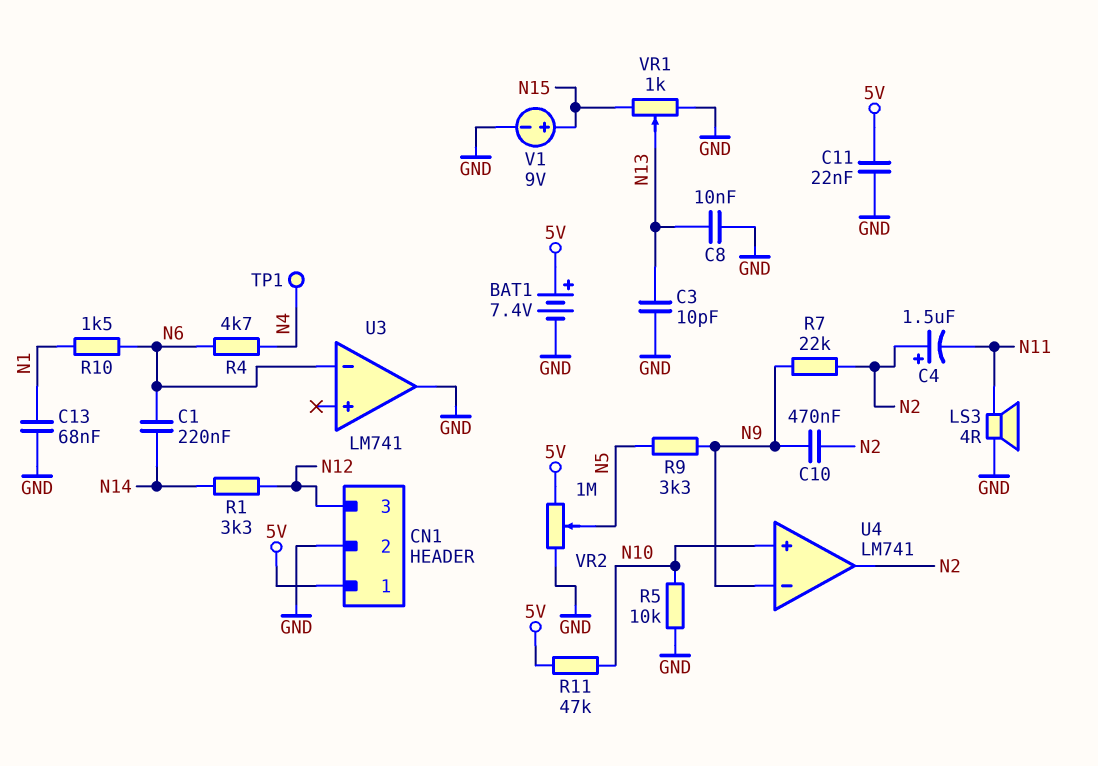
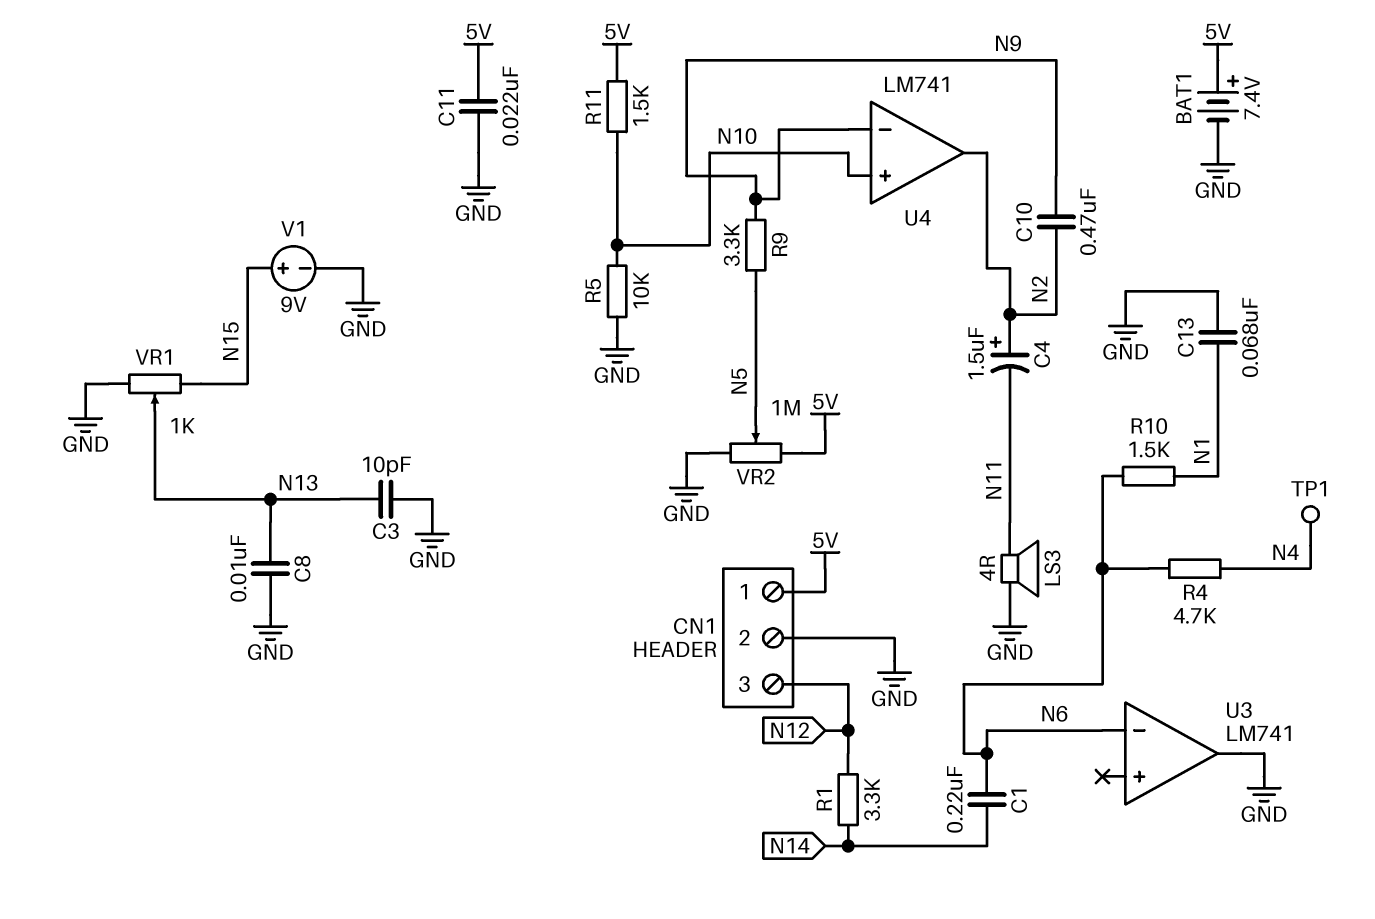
R7: 22k (N2, N9) -> none
R11: 47k (5V, N10) -> 1.5k (5V, N10)

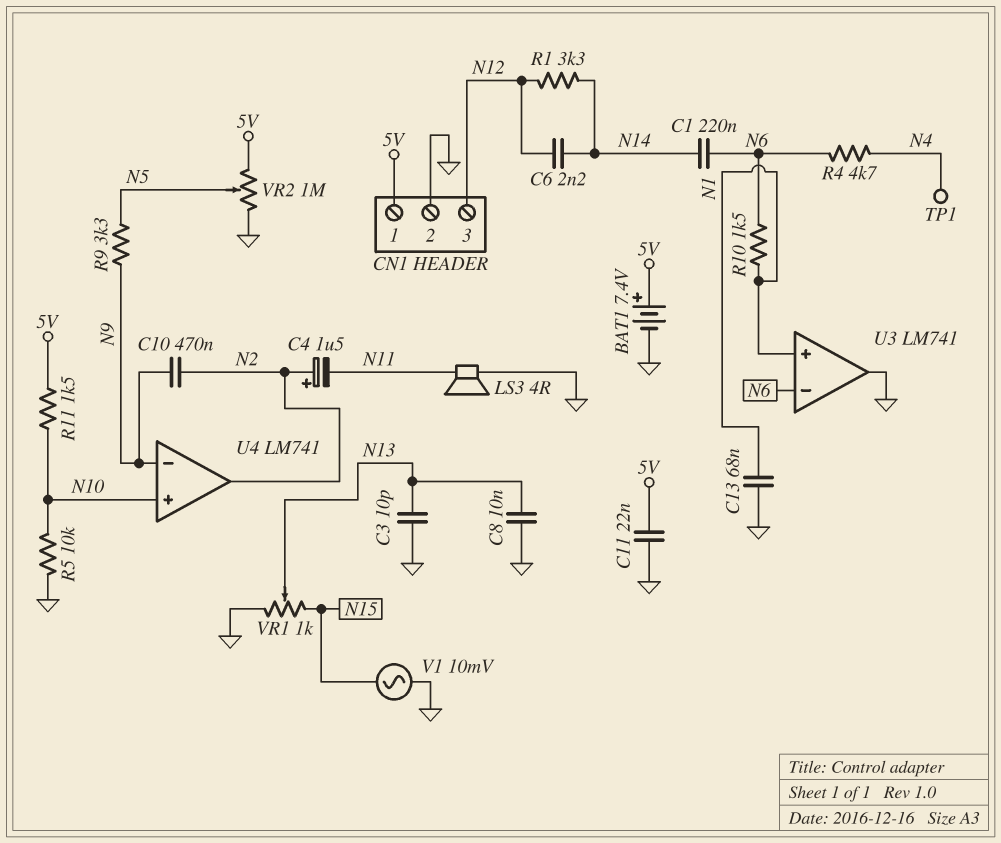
C6: none -> 2.2nF (N12, N14)
U3 pin in+: none -> N1
V1: 9V (plus N15, minus GND) -> AC 10mV (GND, N15)

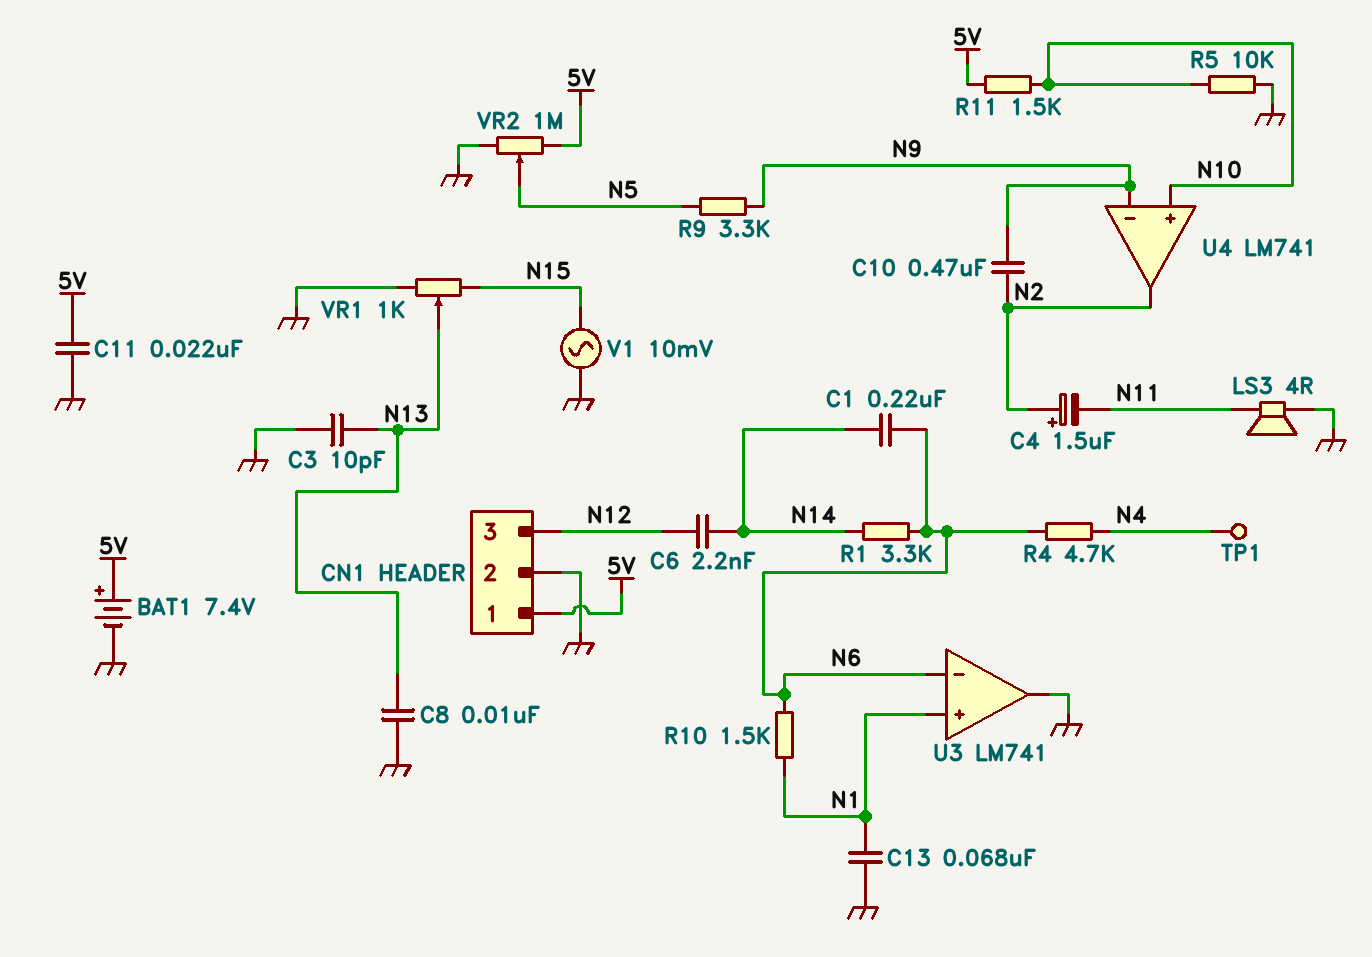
R1: 3.3k (N12, N14) -> 3.3k (N6, N14)

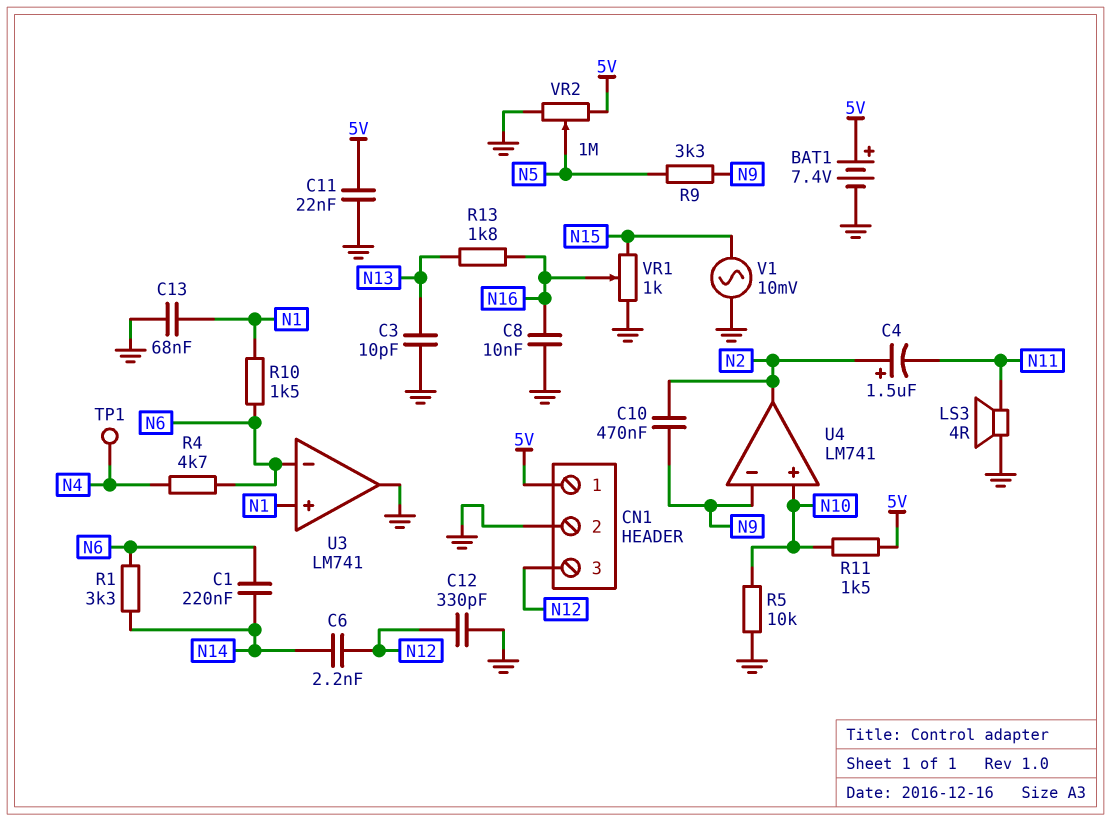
C8: 10nF (GND, N13) -> 10nF (GND, N16)
C12: none -> 330pF (GND, N12)
R13: none -> 1.8k (N13, N16)
VR1: 1k (GND, N15, wiper N13) -> 1k (GND, N15, wiper N16)

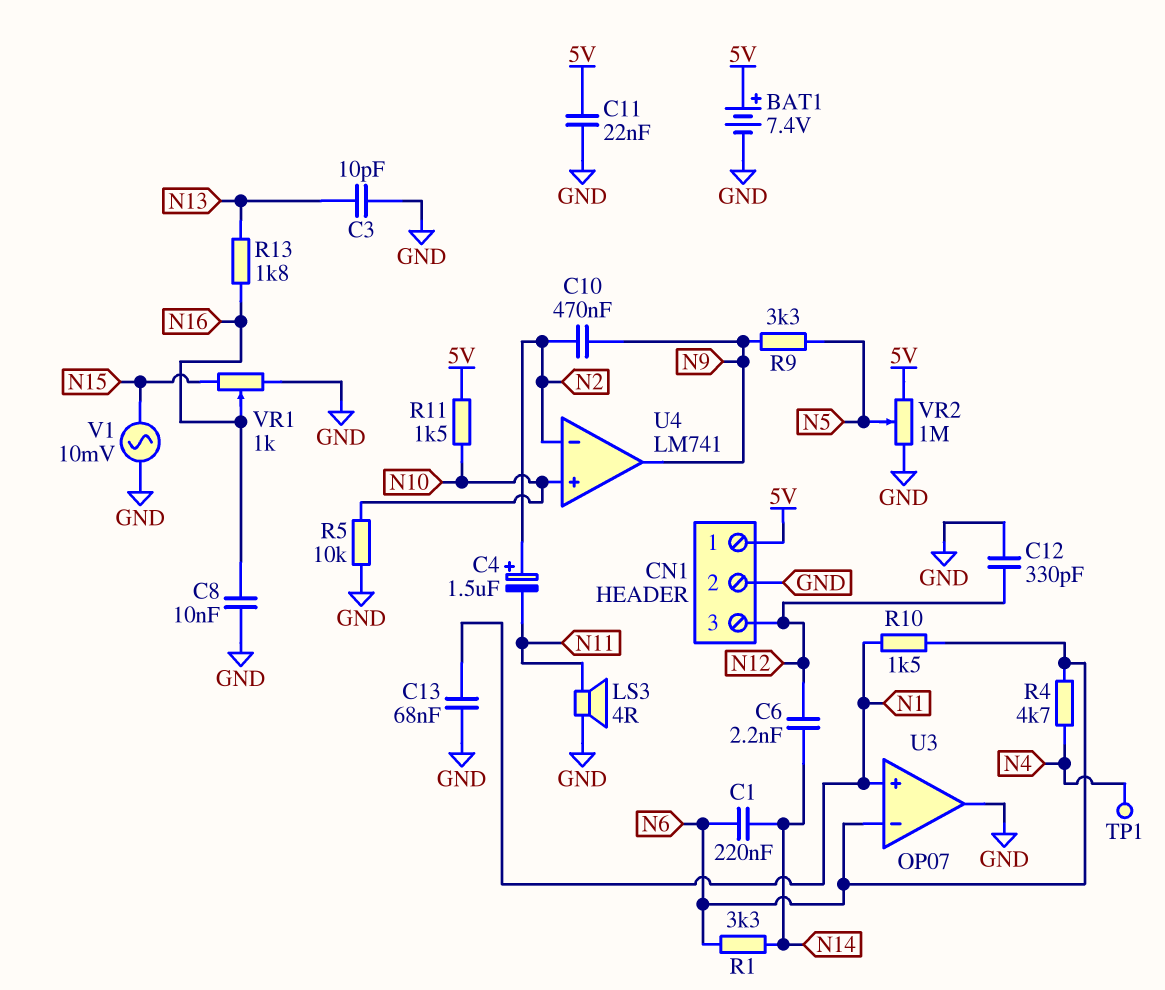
U3: LM741 -> OP07
U4 pin in-: N9 -> N2
U4 pin out: N2 -> N9

